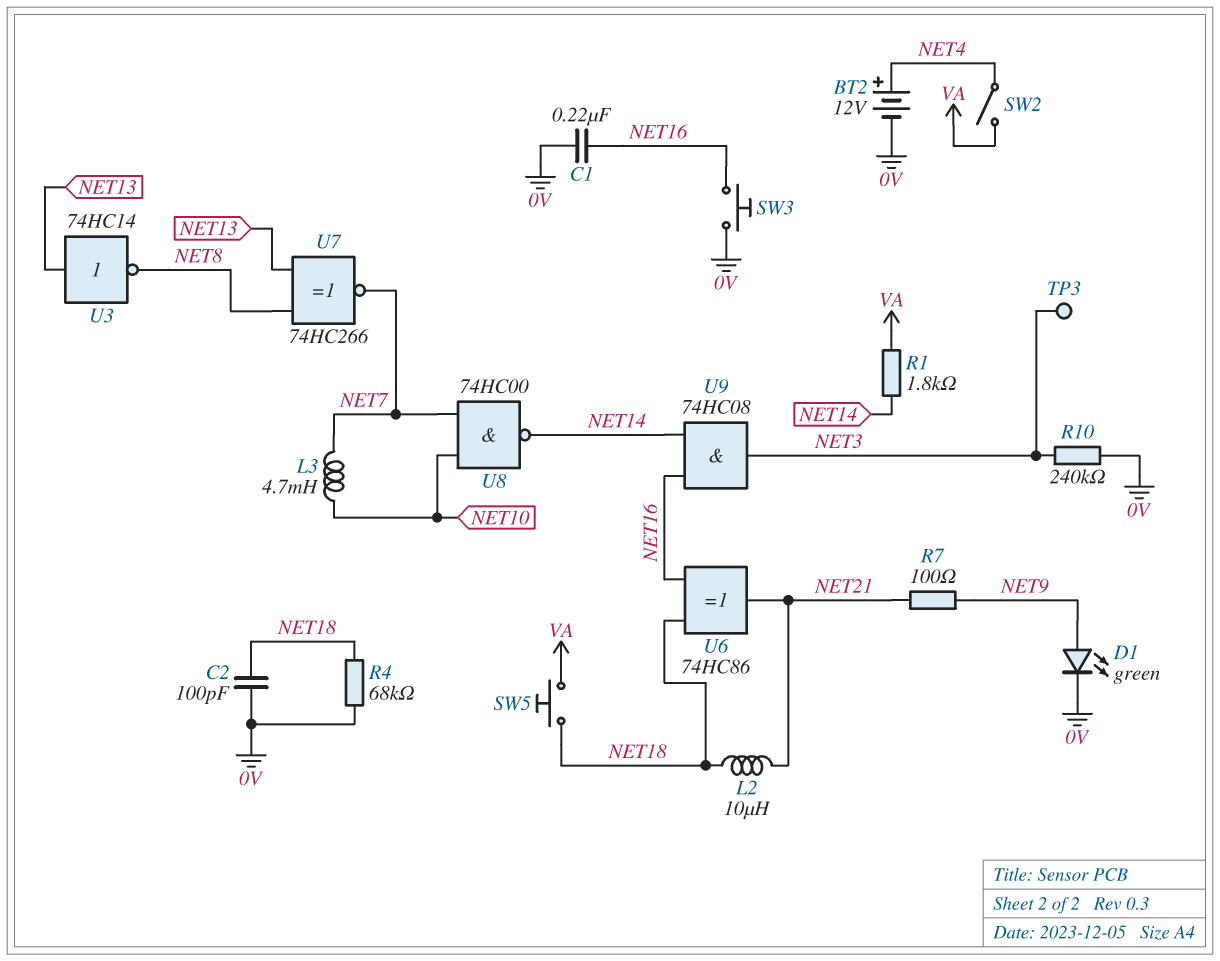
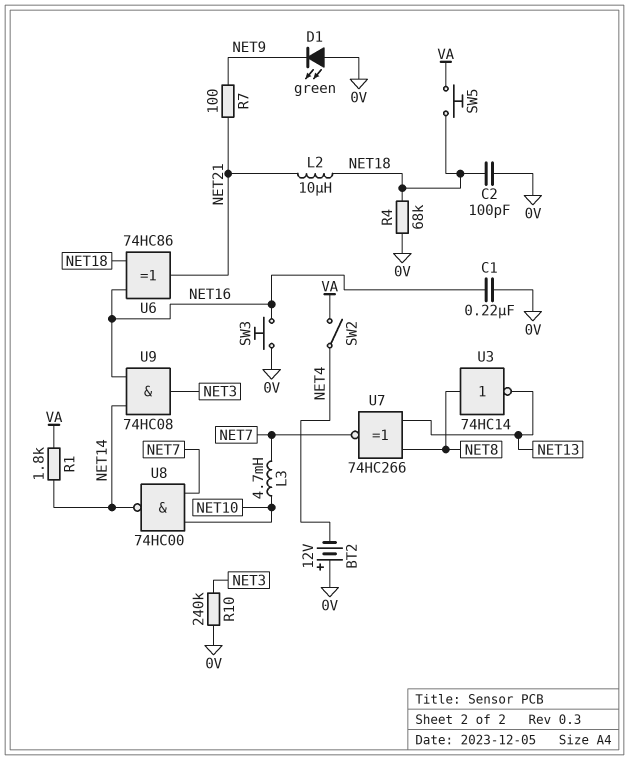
BT2: 12V (plus NET4, minus 0V) -> 12V (plus 0V, minus NET4)
D1: LED green (A NET9, K 0V) -> LED green (A 0V, K NET9)
TP3: test point (NET3) -> none
U3: NOT 74HC14 (in NET13, out NET8) -> NOT 74HC14 (in NET8, out NET13)

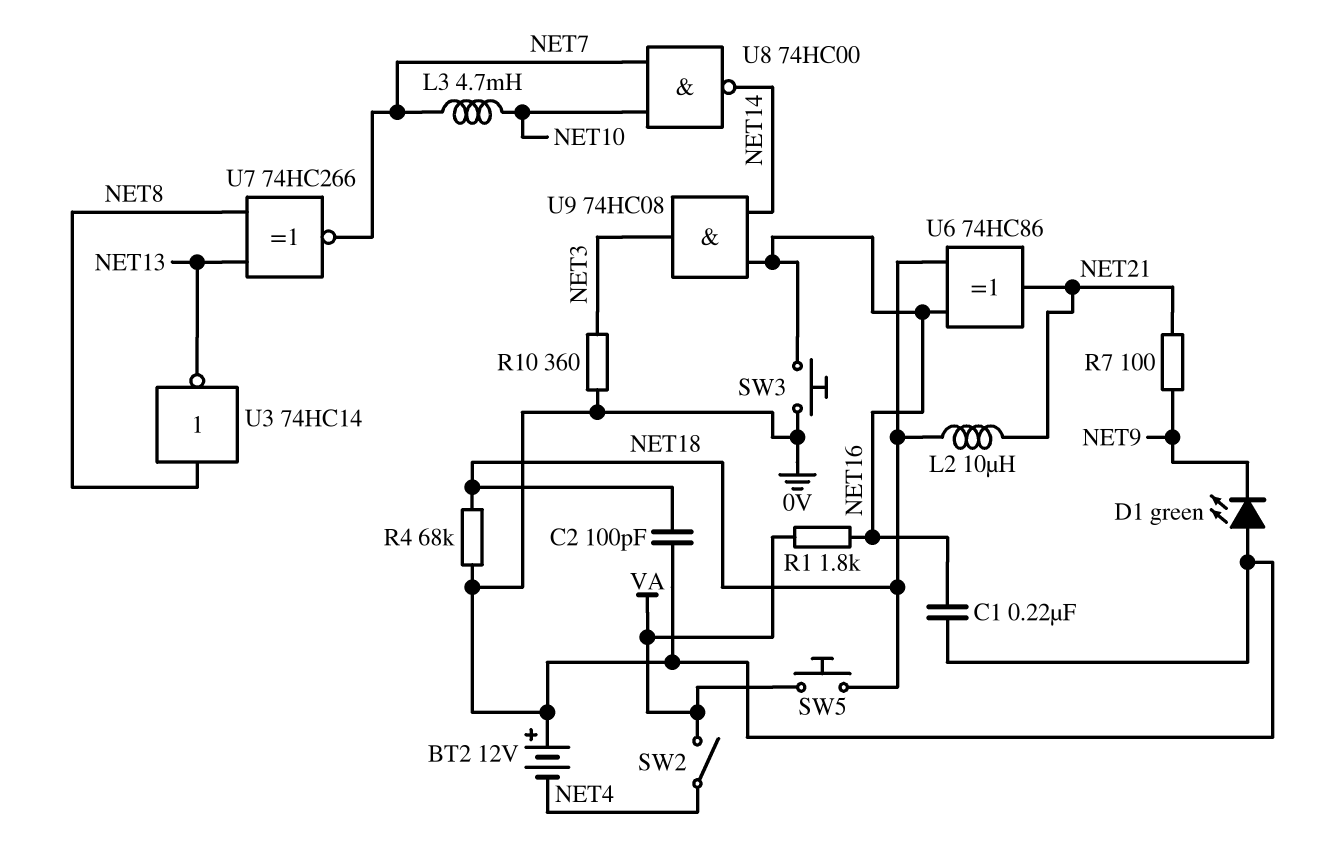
R1: 1.8k (NET14, VA) -> 1.8k (NET16, VA)
R10: 240k (0V, NET3) -> 360 (0V, NET3)

